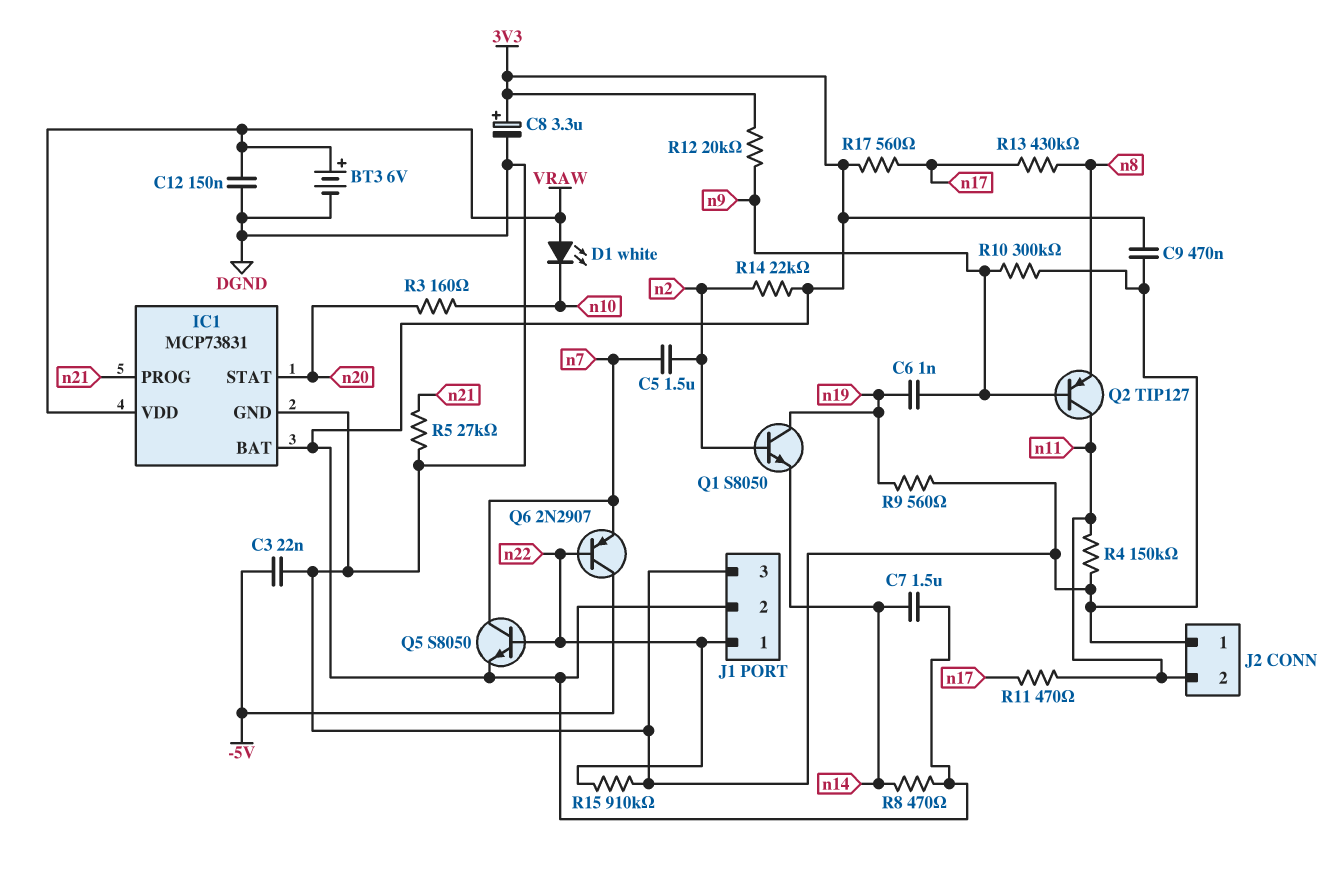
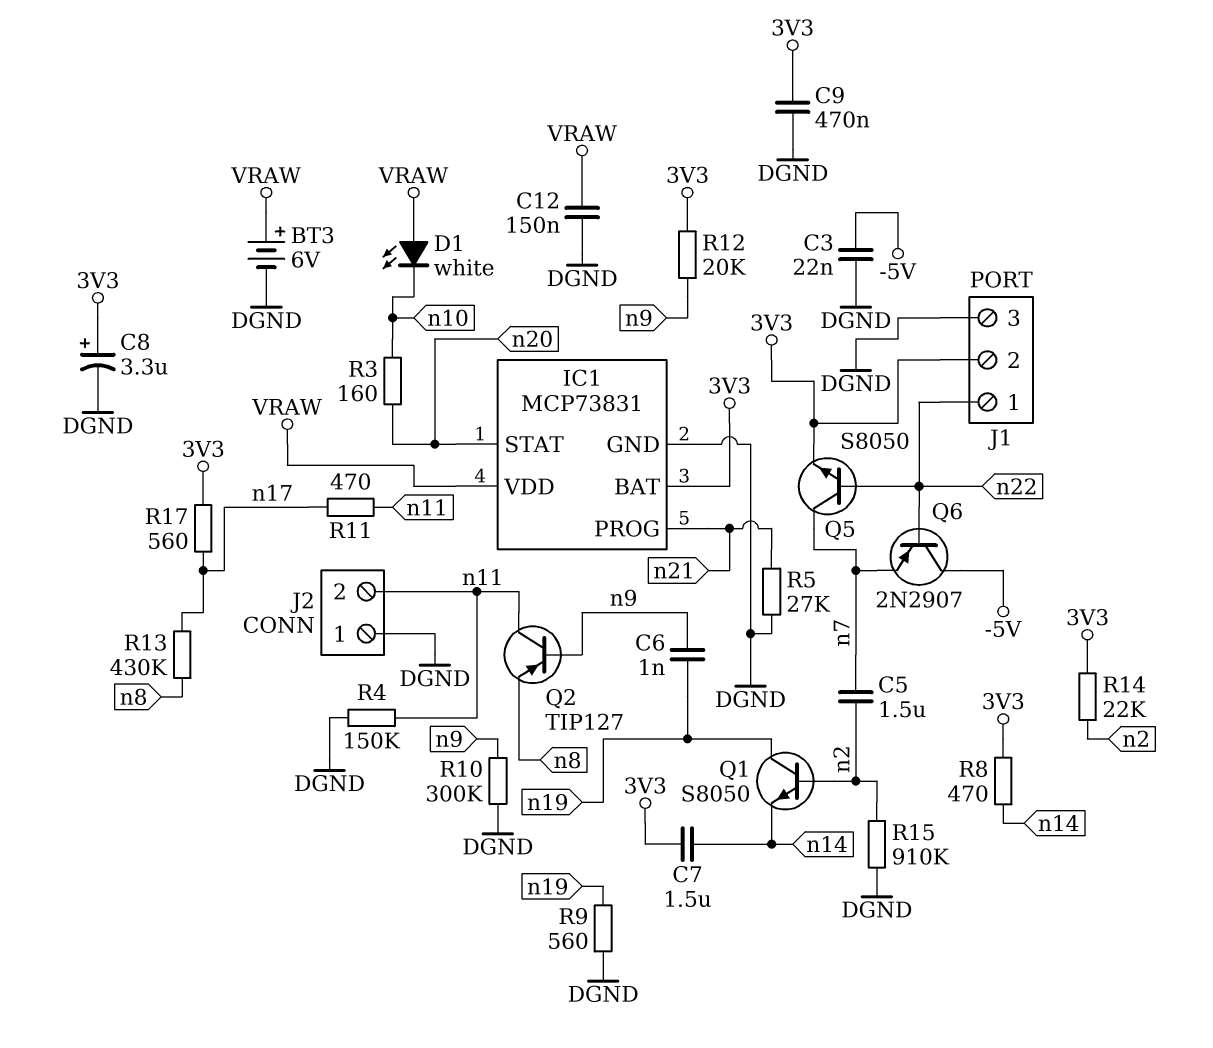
R15: 910k (DGND, n22) -> 910k (DGND, n2)

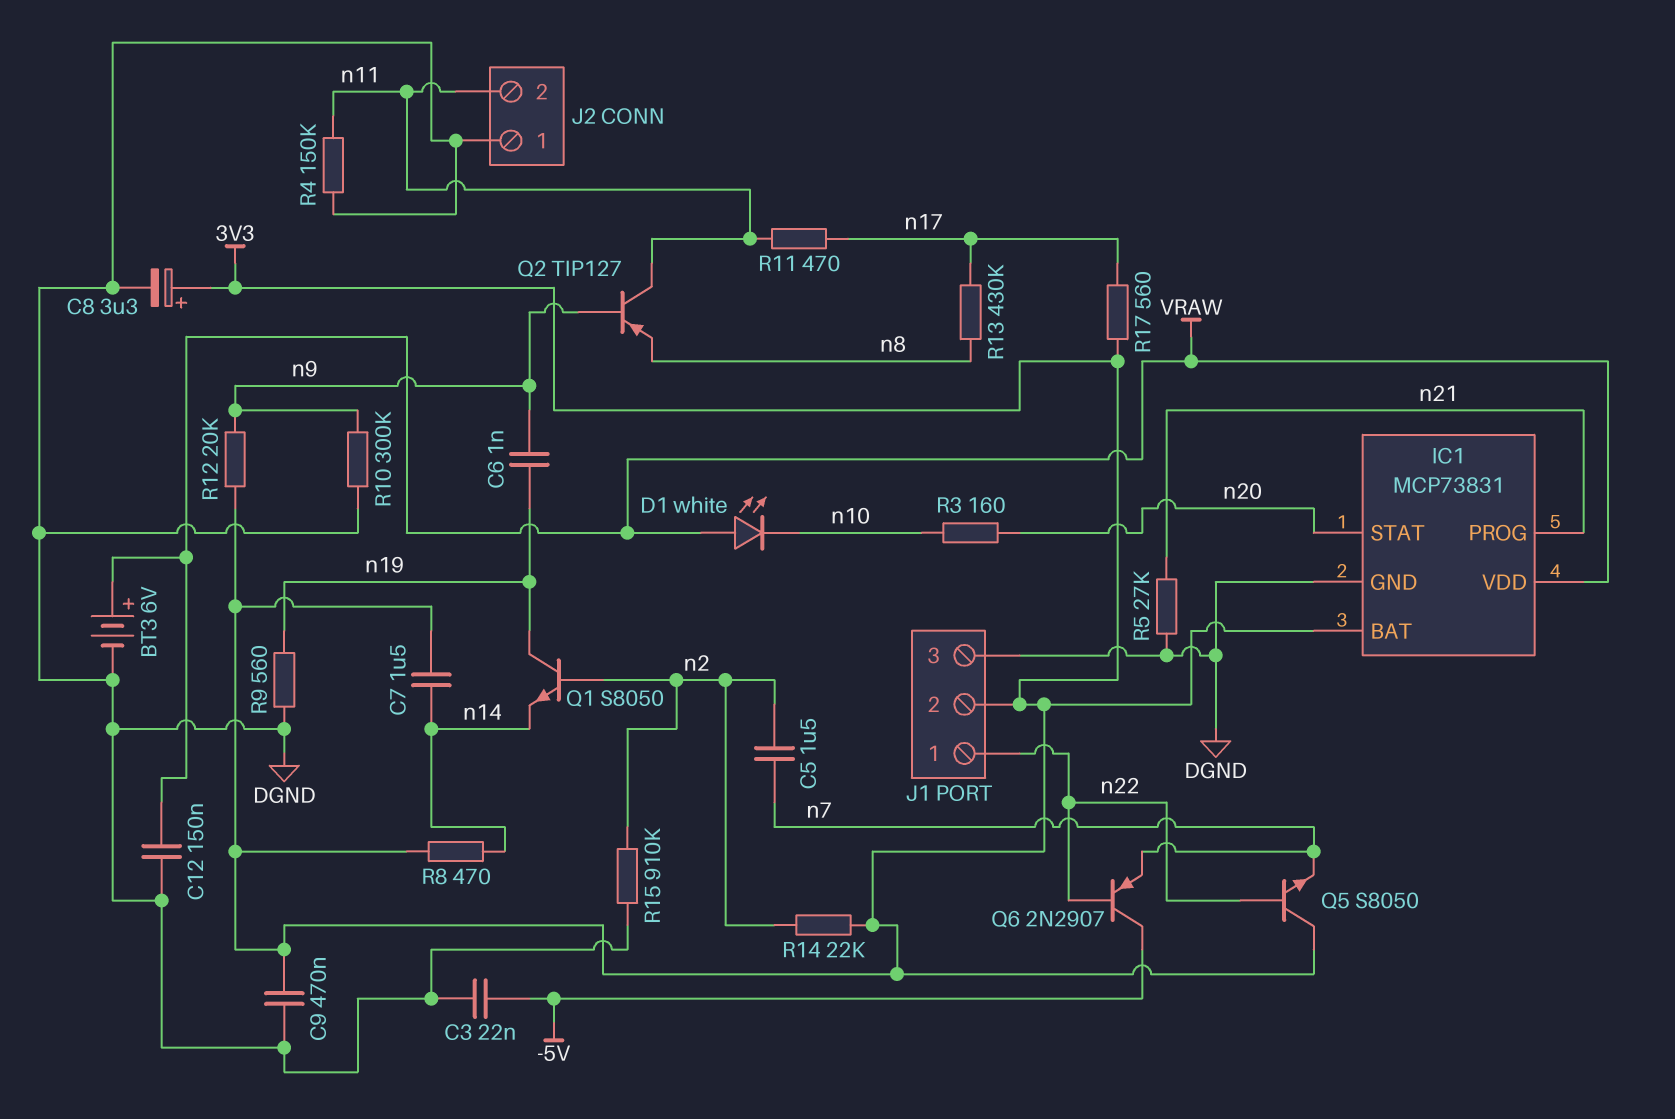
Q5: NPN S8050 (B n22, C n7, E 3V3) -> NPN S8050 (B n22, C 3V3, E n7)

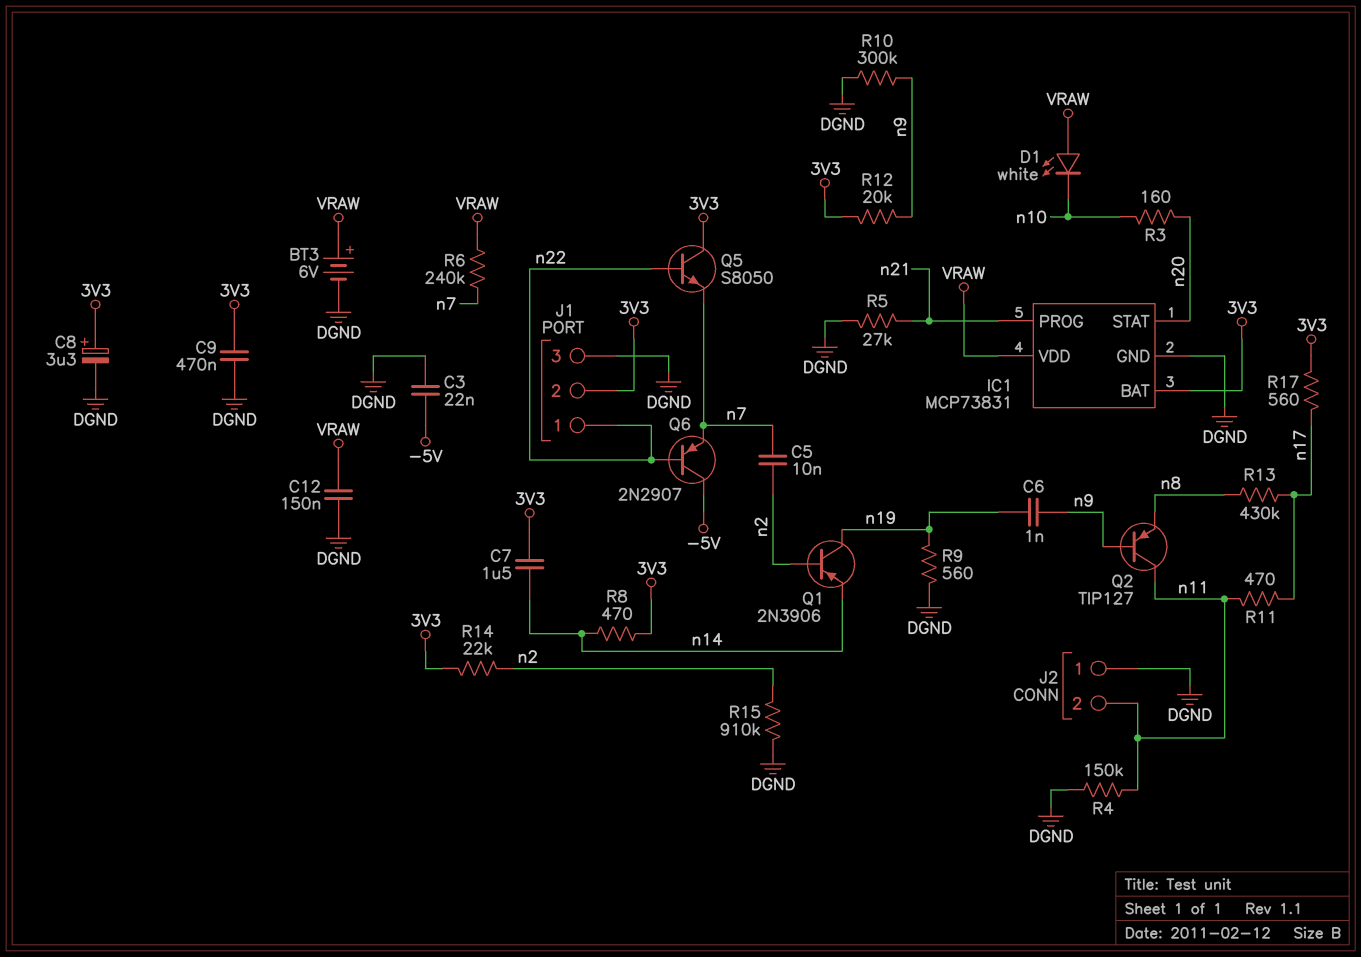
C5: 1.5uF (n2, n7) -> 10nF (n2, n7)
Q1: NPN S8050 (B n2, C n19, E n14) -> PNP 2N3906 (B n2, C n19, E n14)
R6: none -> 240k (VRAW, n7)

